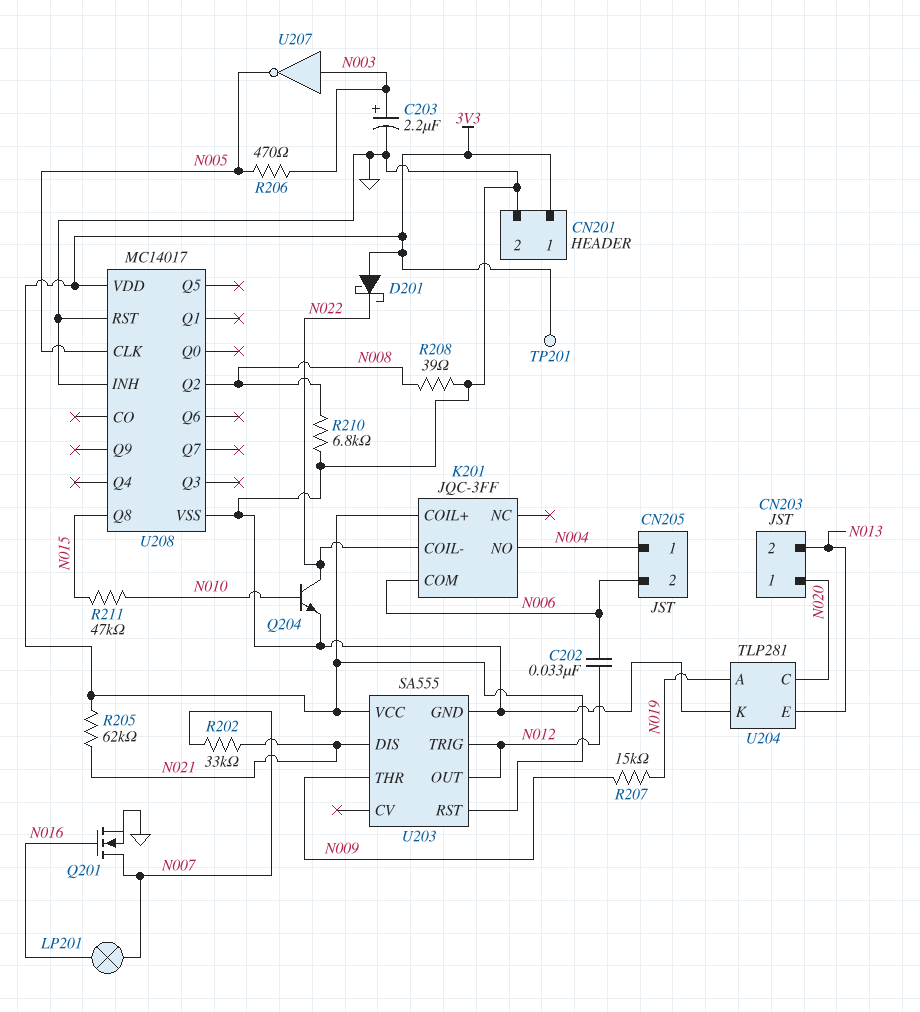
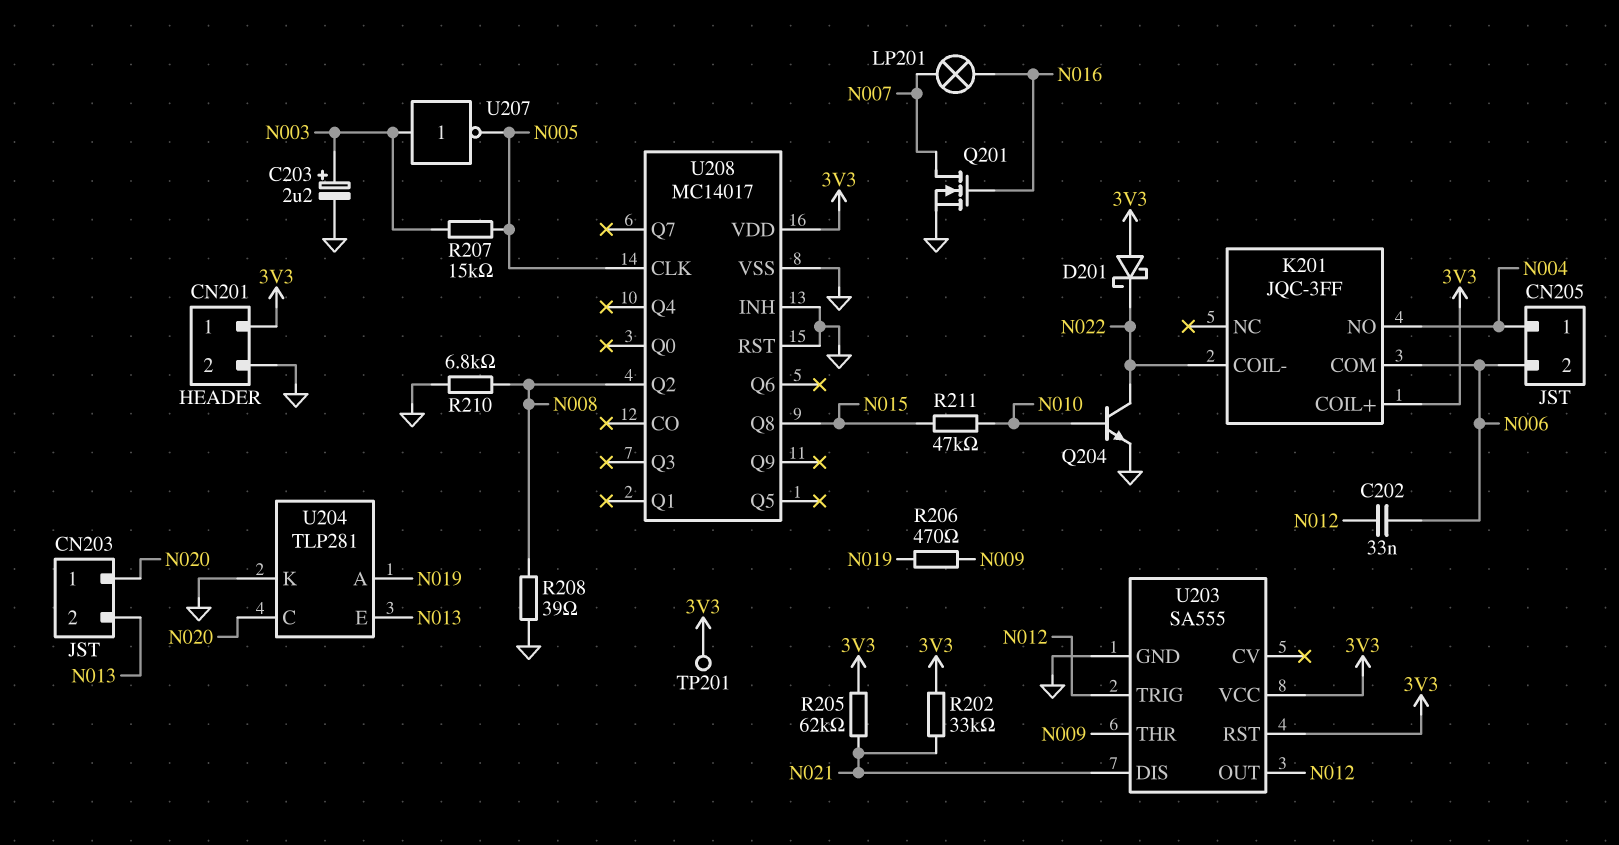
R202: 33k (N007, N021) -> 33k (3V3, N021)
R206: 470 (N003, N005) -> 470 (N009, N019)
R207: 15k (N009, N019) -> 15k (N003, N005)

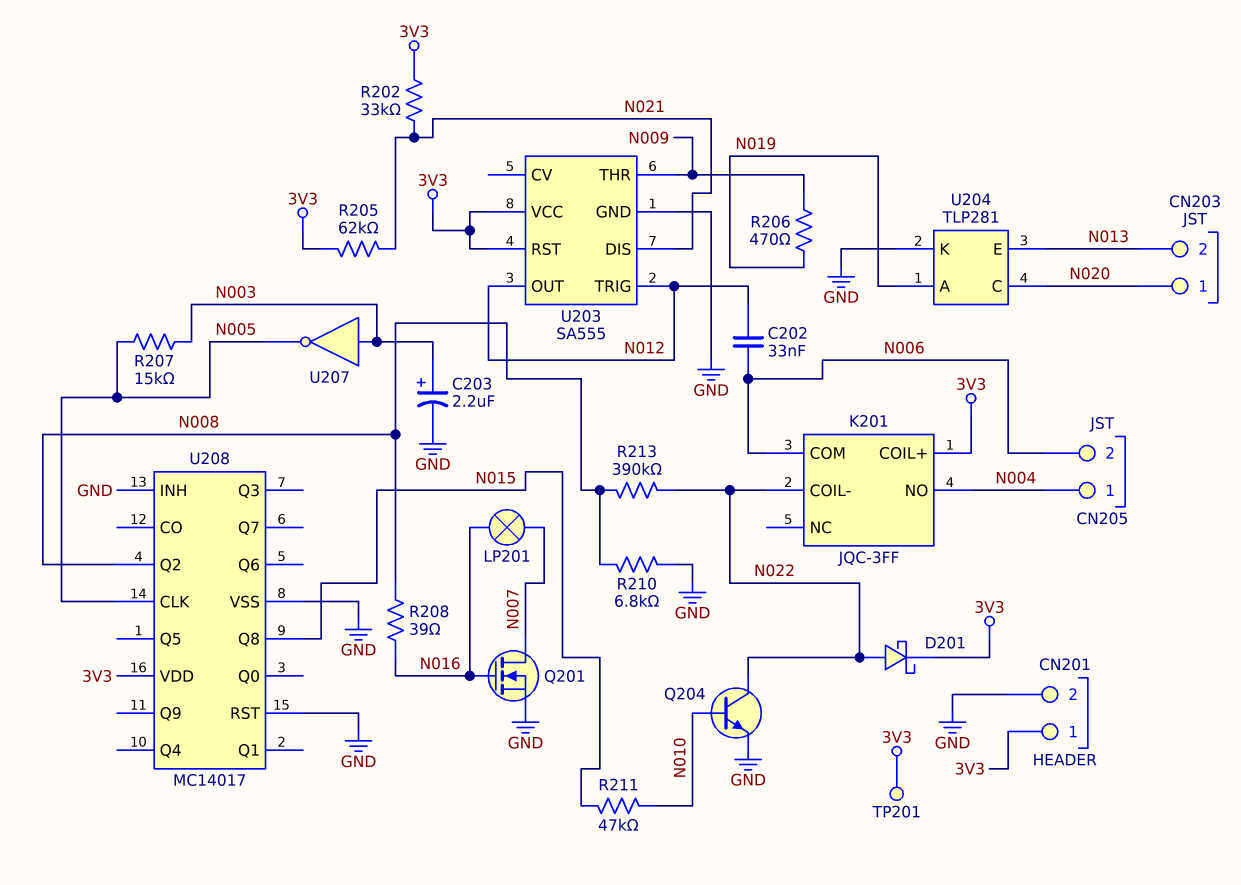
D201: schottky (A 3V3, K N022) -> schottky (A N022, K 3V3)
R208: 39 (GND, N008) -> 39 (N008, N016)
R213: none -> 390k (N008, N022)

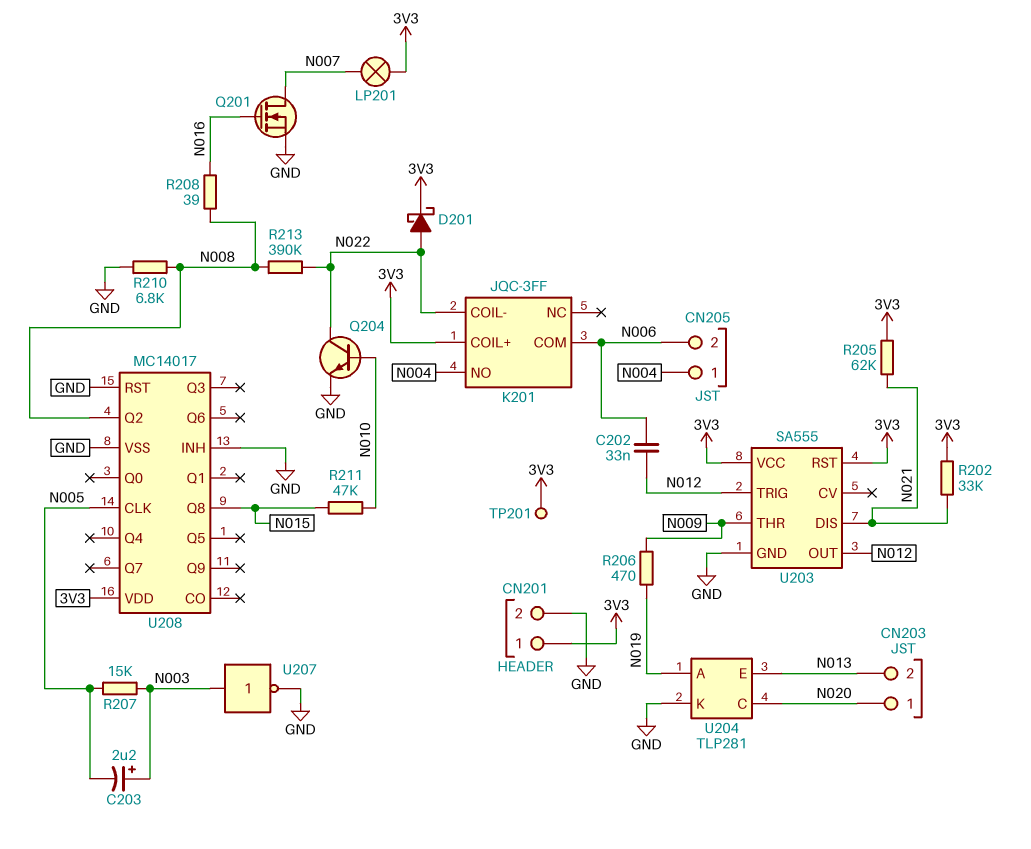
C203: 2.2uF (plus N003, minus GND) -> 2.2uF (plus N003, minus N005)
LP201: lamp (N007, N016) -> lamp (3V3, N007)
U207: NOT (in N003, out N005) -> NOT (in N003, out GND)

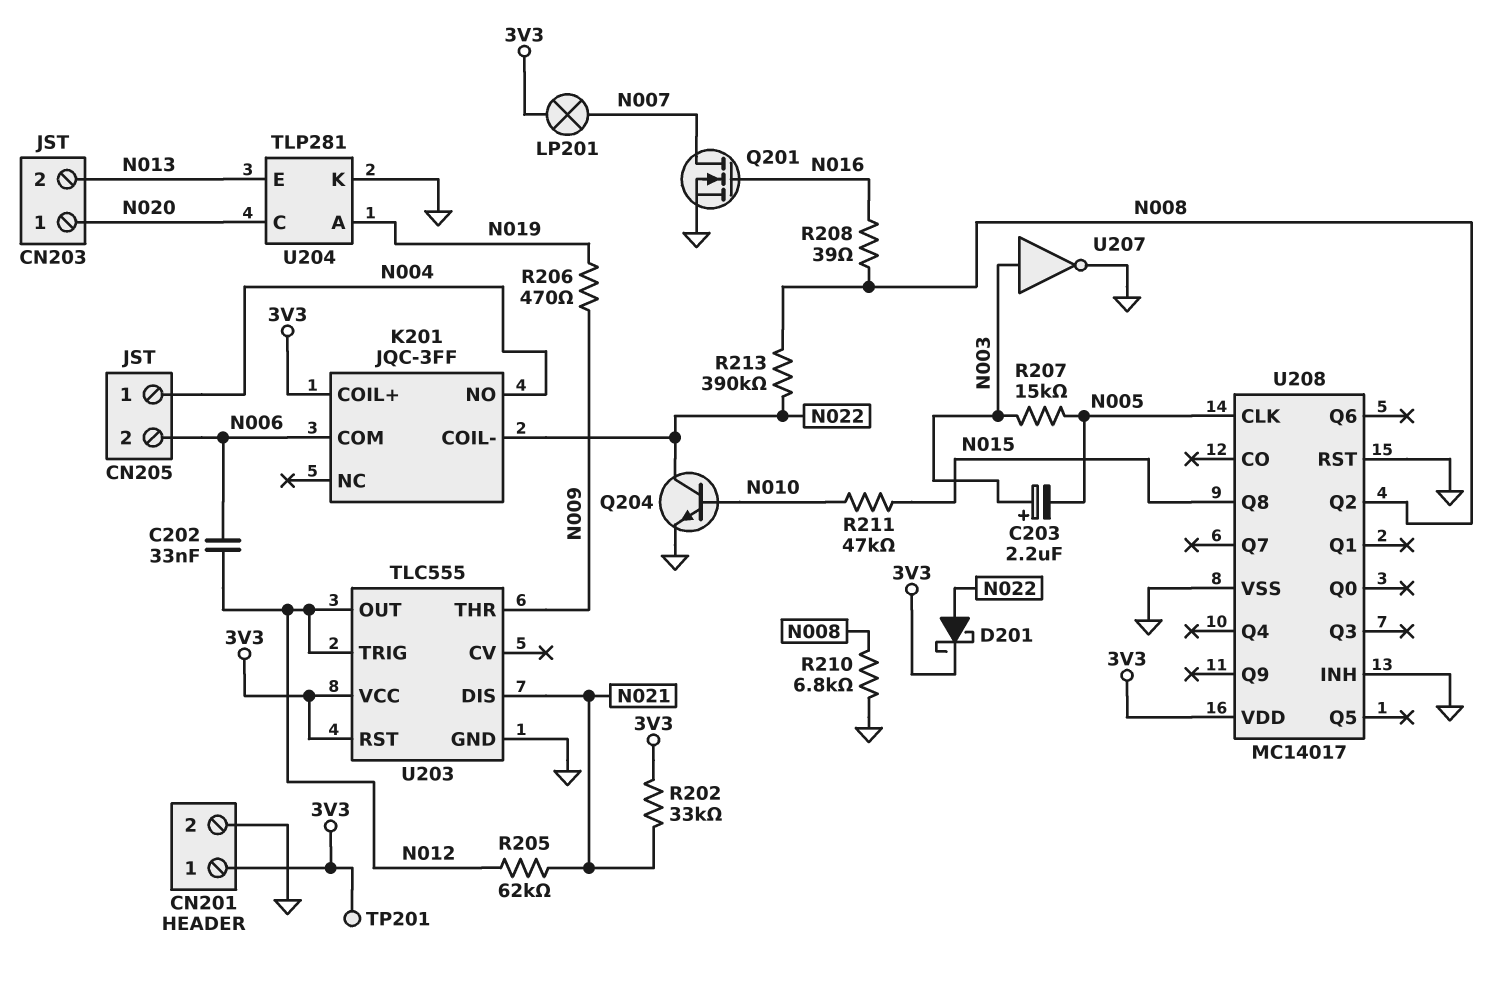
R205: 62k (3V3, N021) -> 62k (N012, N021)
U203: SA555 -> TLC555

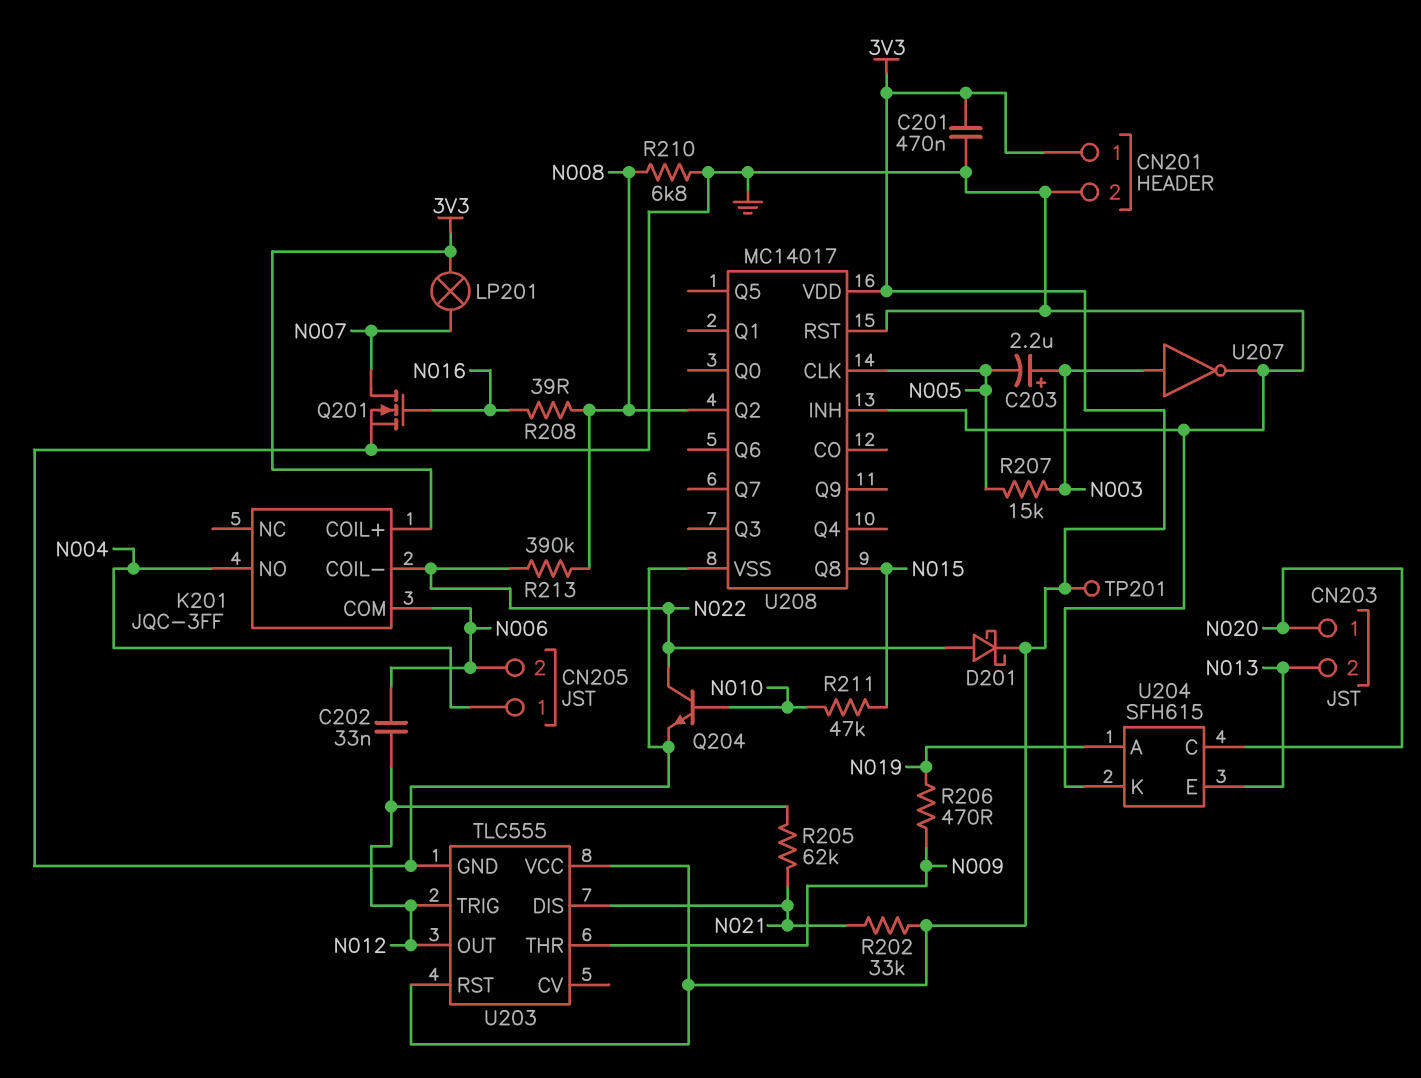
C201: none -> 470nF (3V3, GND)
U204: TLP281 -> SFH615

